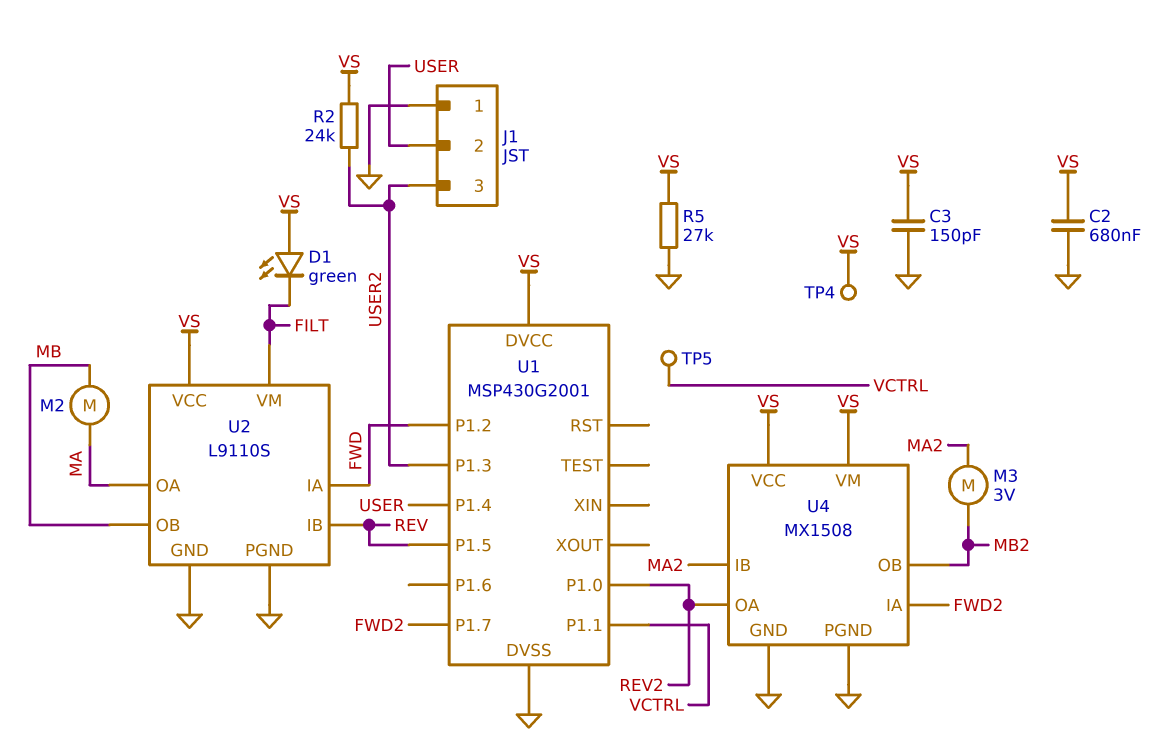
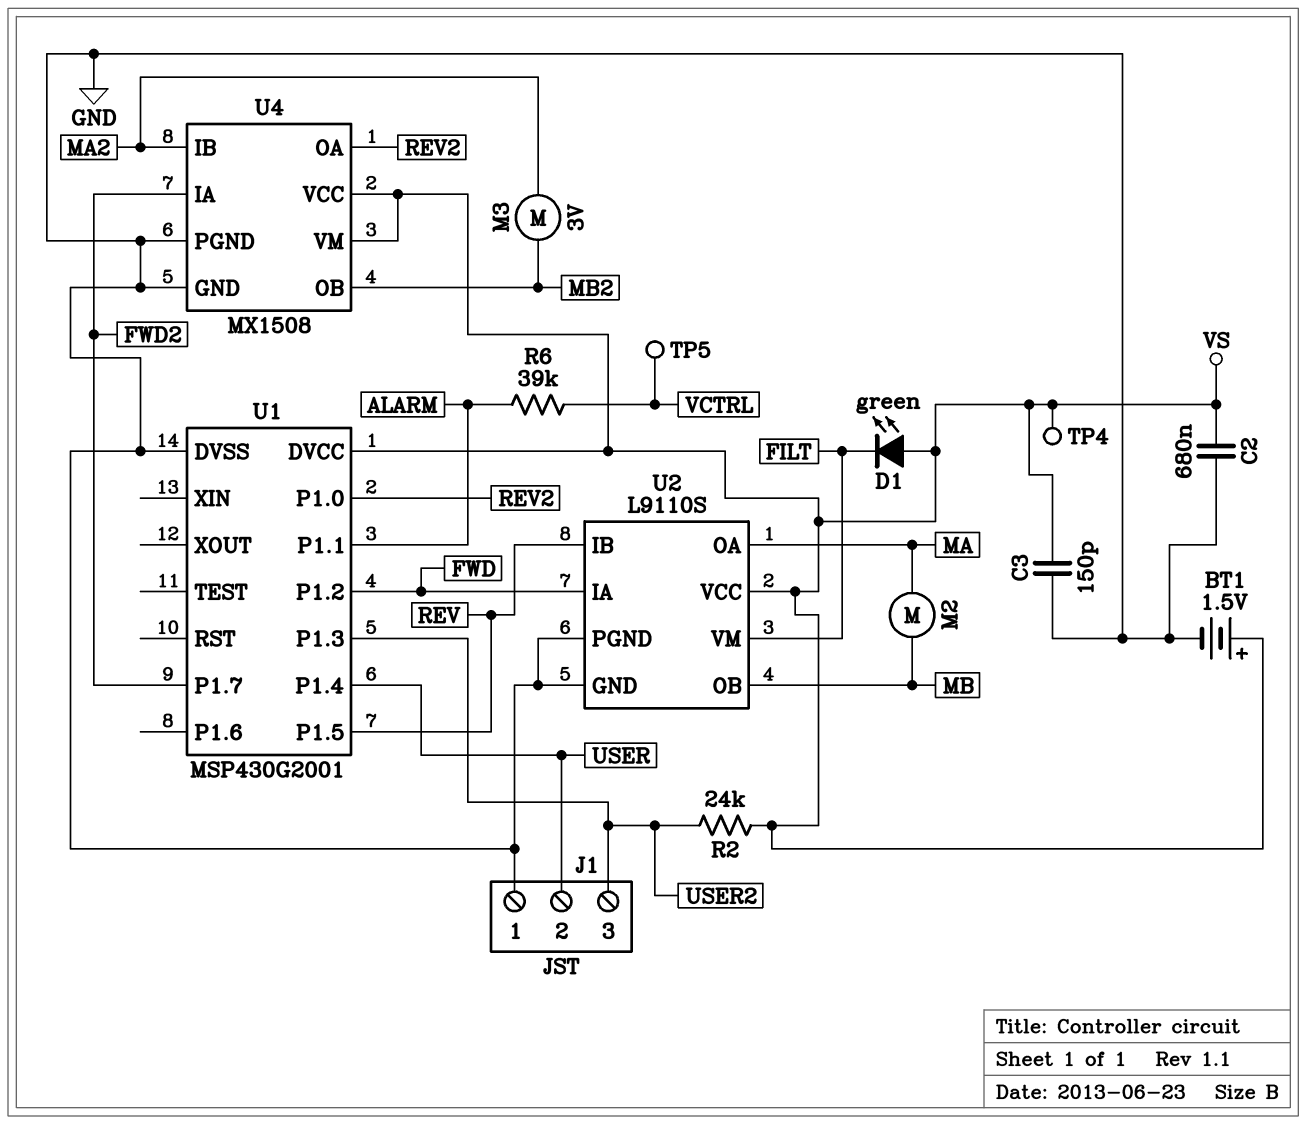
BT1: none -> 1.5V (plus VS, minus GND)
R5: 27k (GND, VS) -> none
R6: none -> 39k (ALARM, VCTRL)
U1 pin P1.1: VCTRL -> ALARM

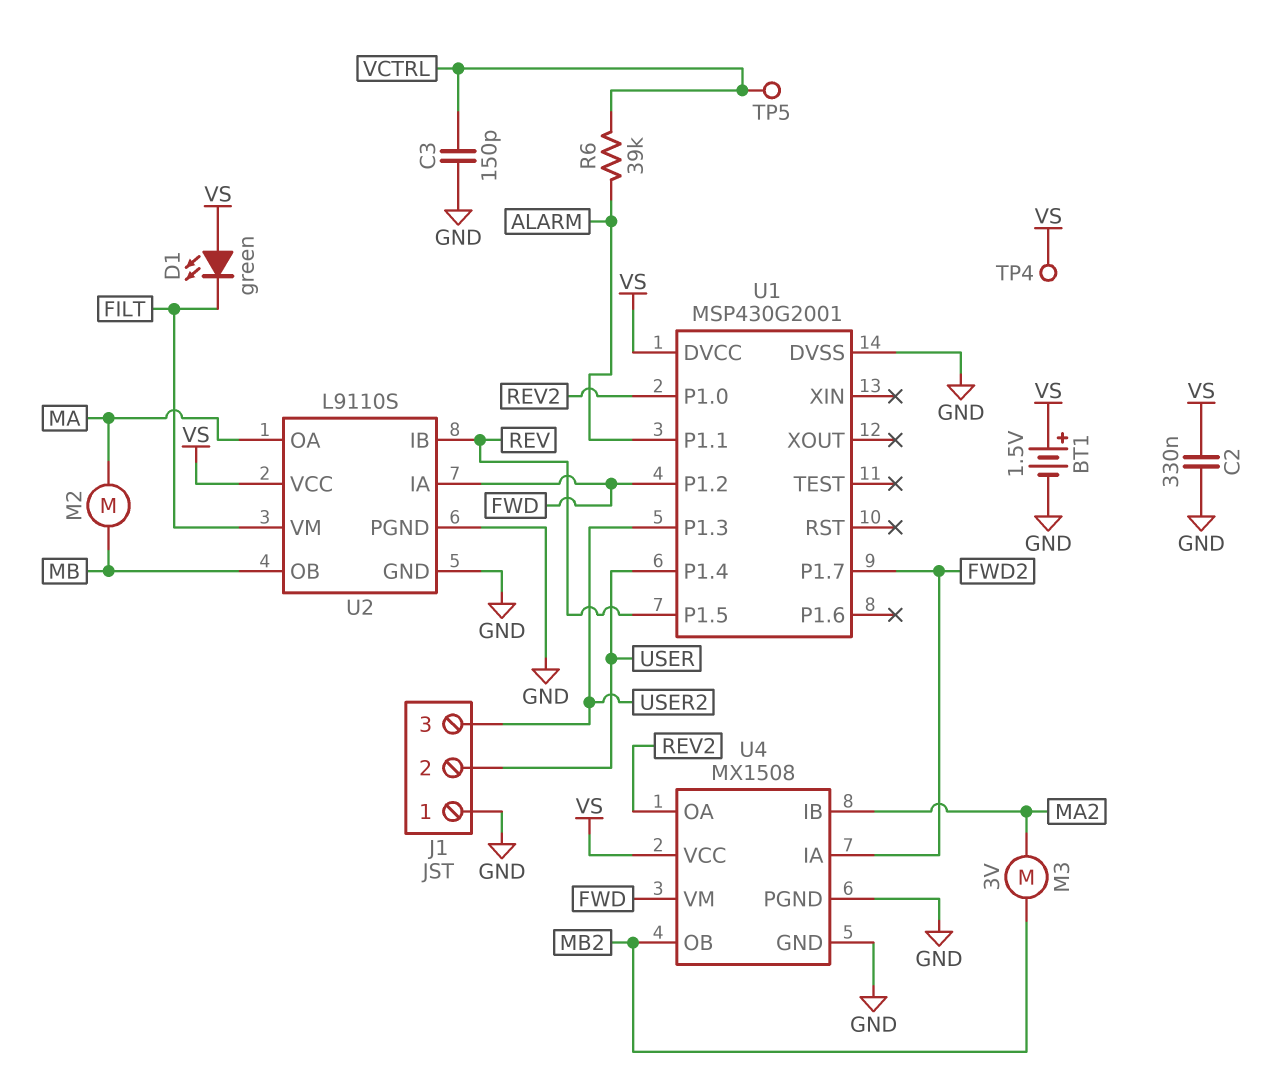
C2: 680nF (GND, VS) -> 330nF (GND, VS)
C3: 150pF (GND, VS) -> 150pF (GND, VCTRL)
R2: 24k (USER2, VS) -> none
U4 pin VM: VS -> FWD

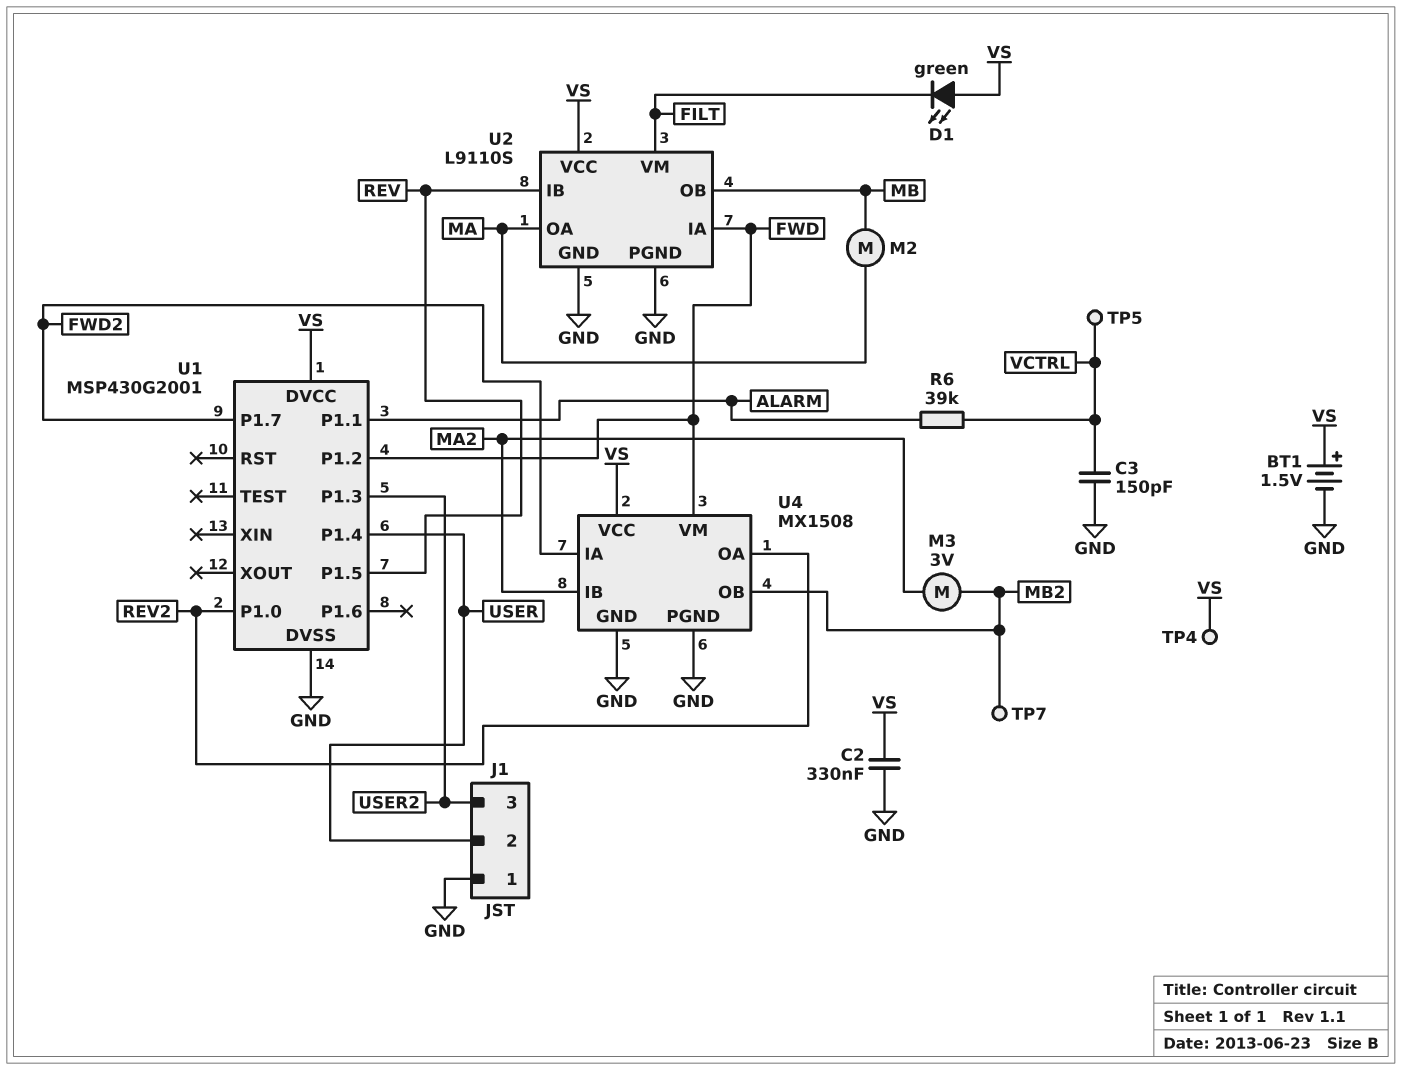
TP7: none -> test point (MB2)

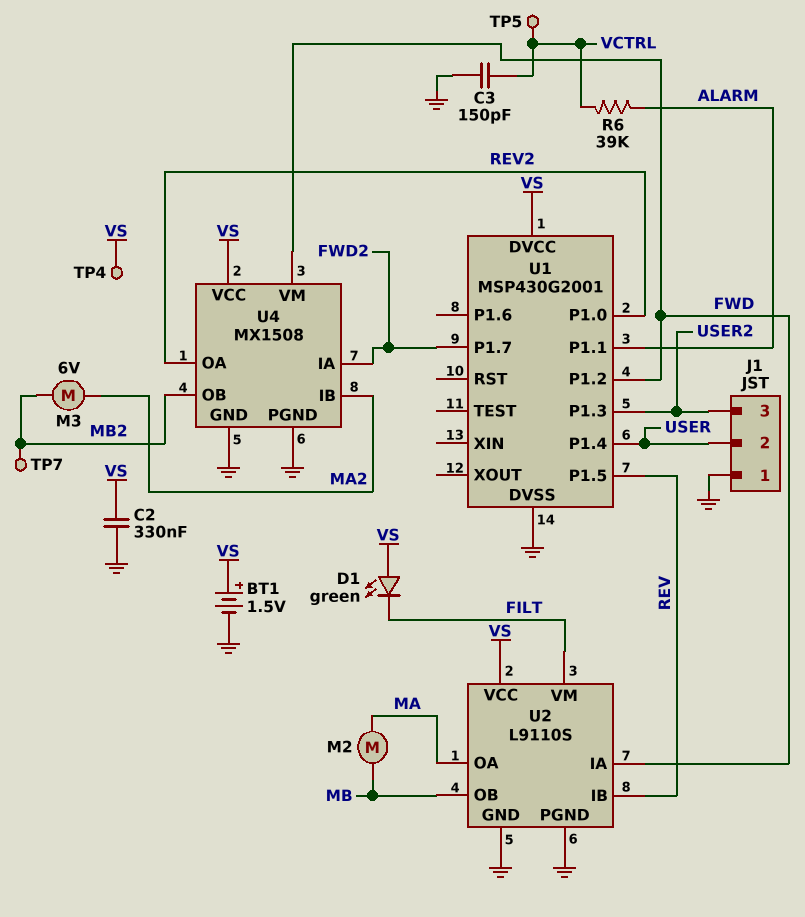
M3: motor 3V (MA2, MB2) -> motor 6V (MA2, MB2)

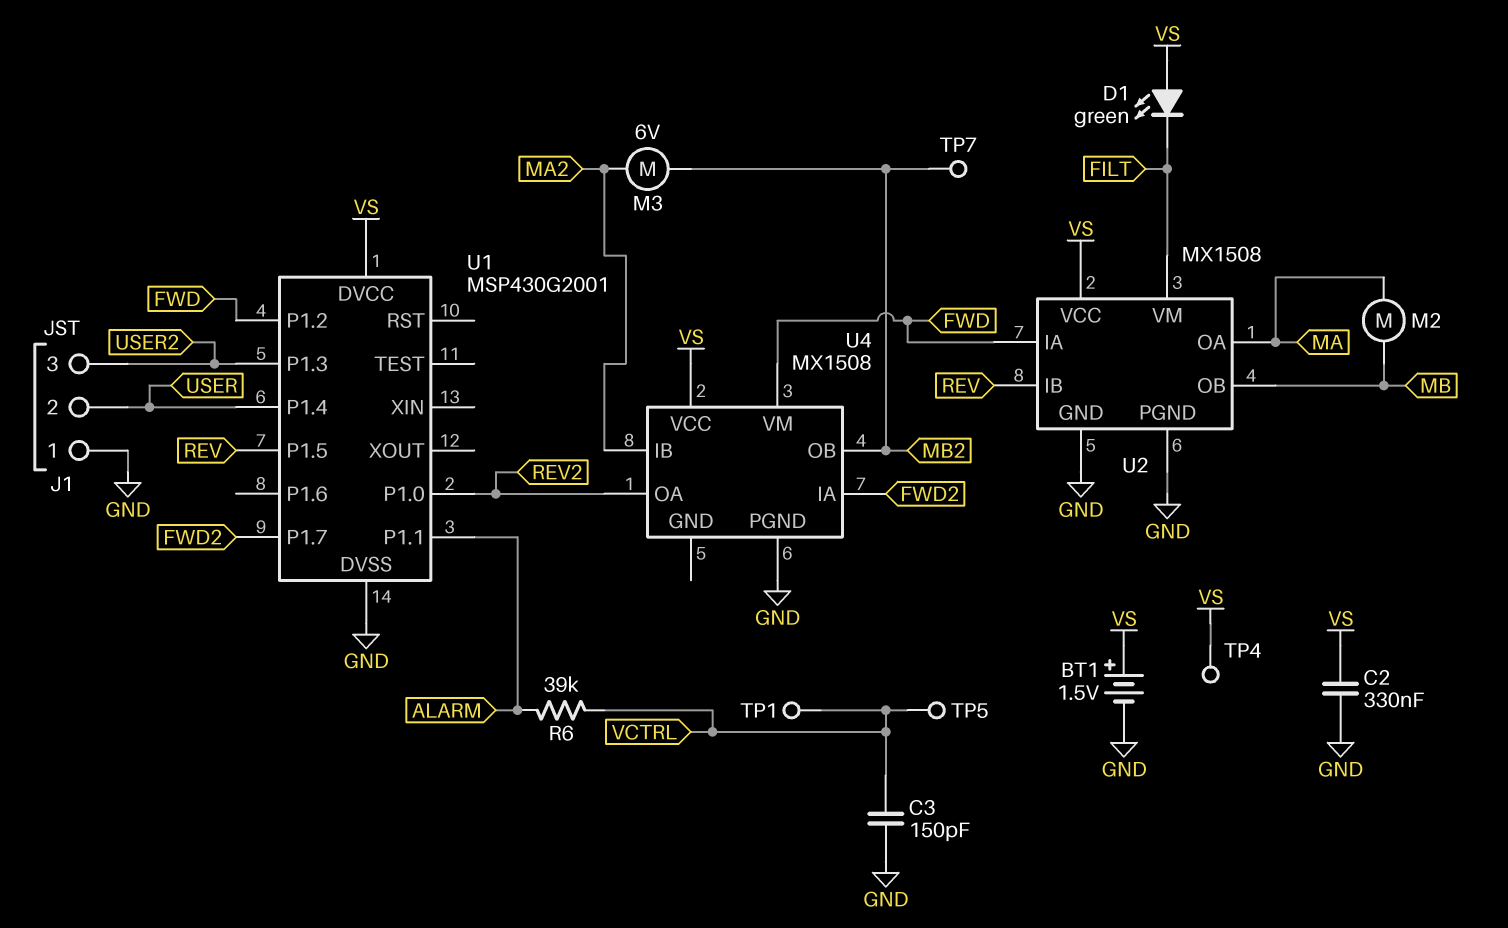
TP1: none -> test point (VCTRL)
U2: L9110S -> MX1508
U4 pin GND: GND -> none

